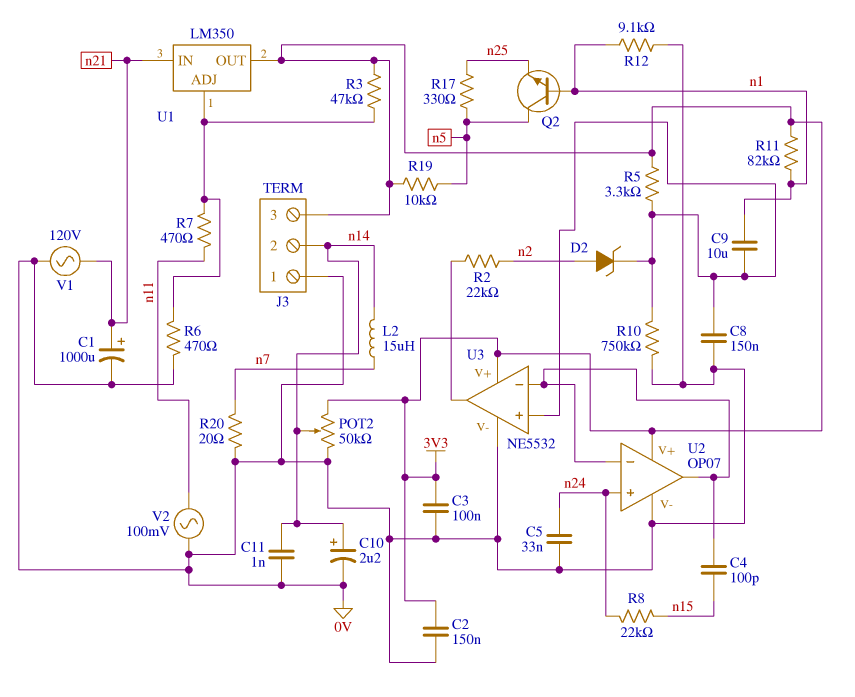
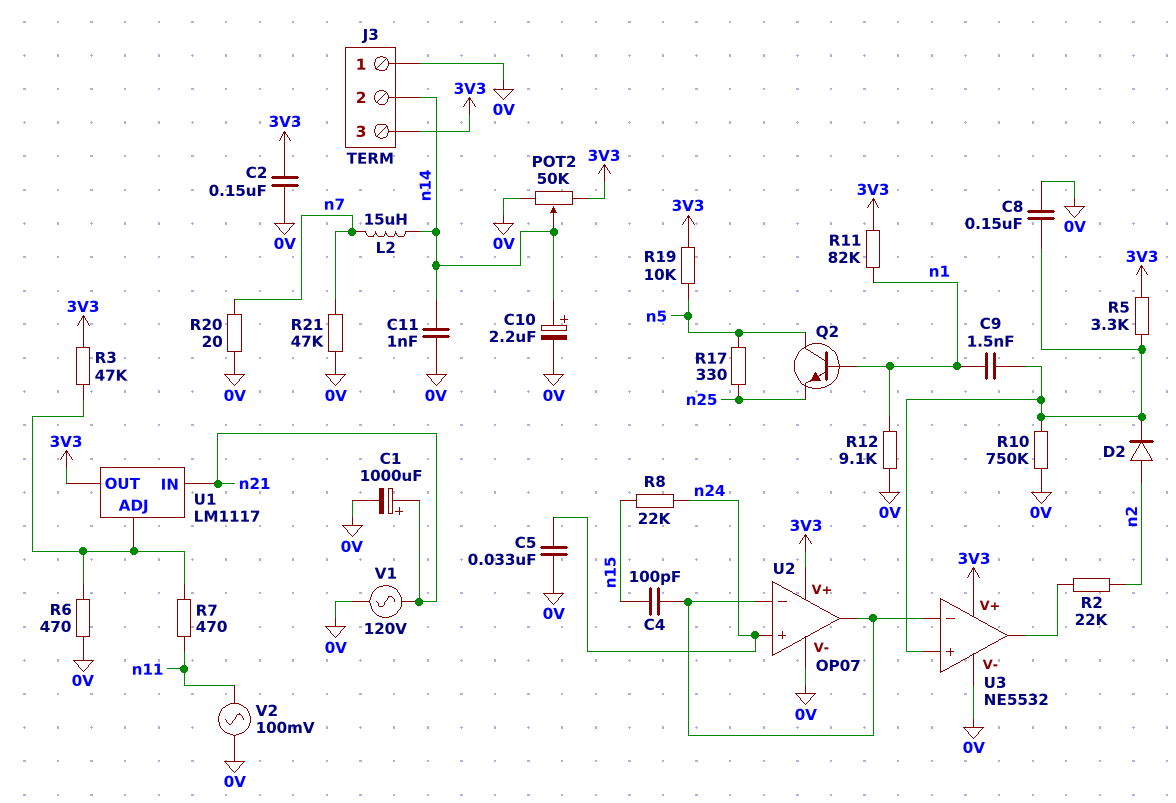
C3: 100nF (0V, 3V3) -> none
C9: 10uF (U3/in+, n1) -> 1.5nF (U3/in+, n1)
D2: zener (A n2, K U3/in+) -> diode (A n2, K U3/in+)
R21: none -> 47k (0V, n7)
U1: LM350 -> LM1117

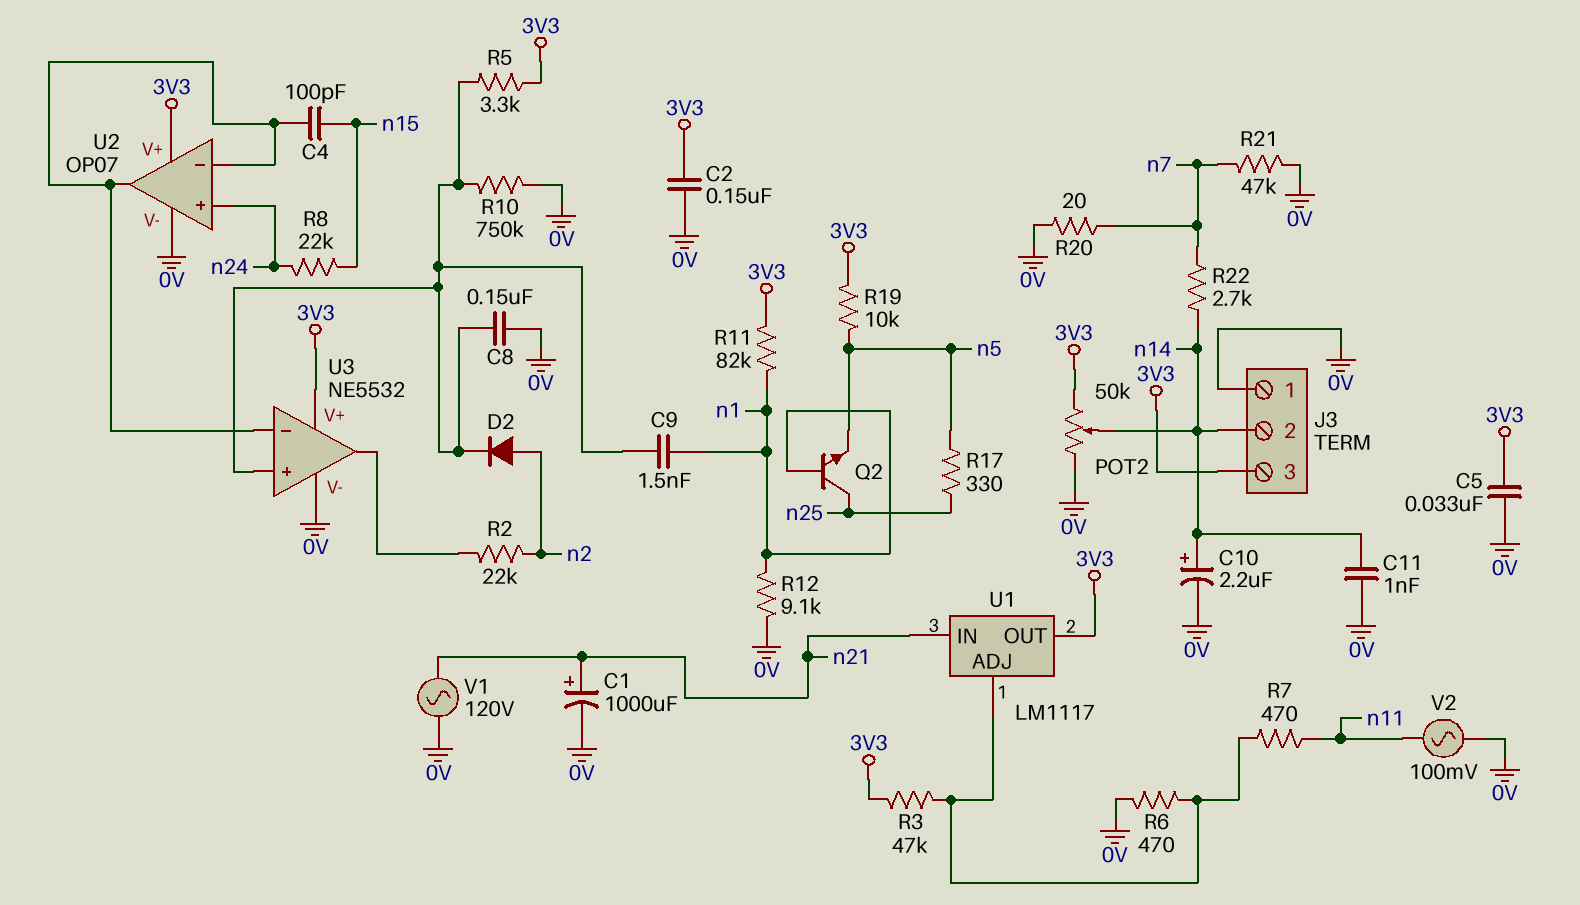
C5: 33nF (0V, n24) -> 33nF (0V, 3V3)
L2: 15uH (n7, n14) -> none
Q2: NPN (B n1, C n5, E n25) -> NPN (B n1, C n25, E n5)
R22: none -> 2.7k (n7, n14)

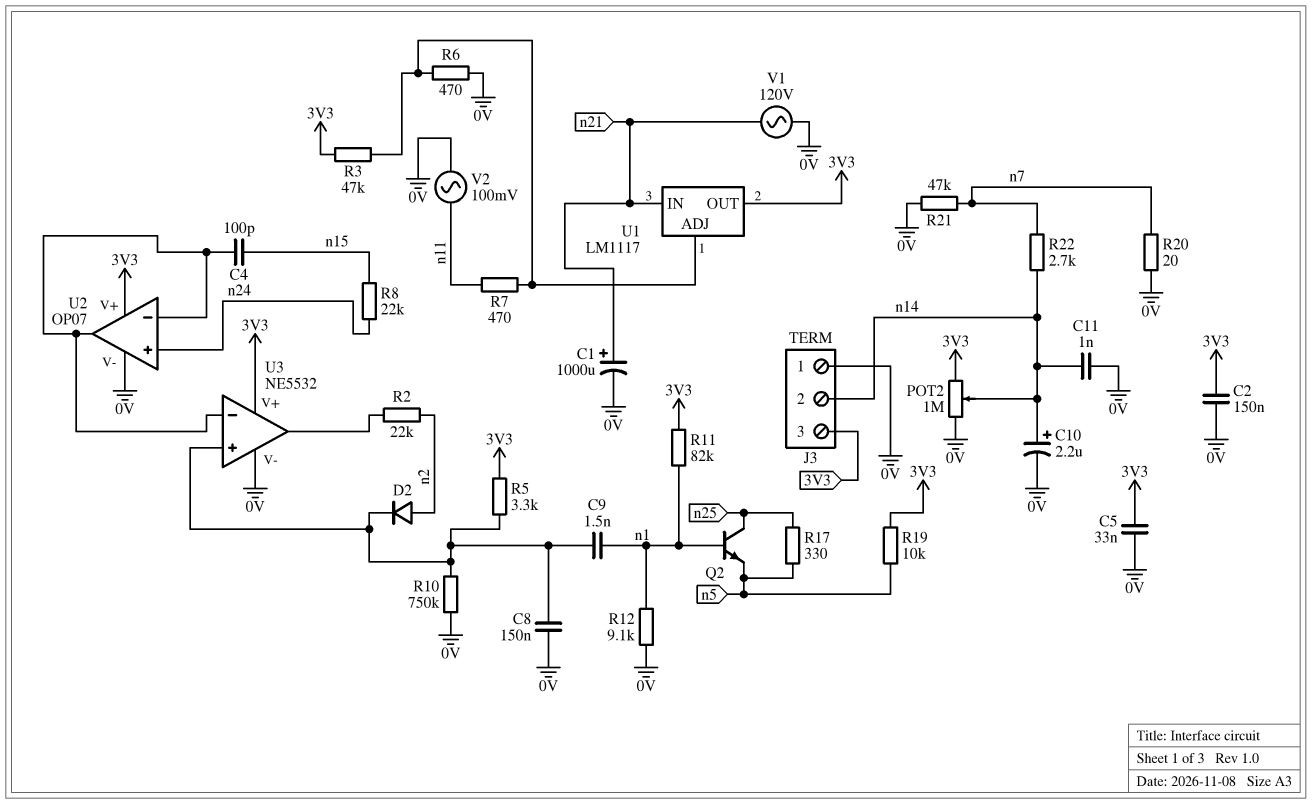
POT2: 50k (0V, 3V3, wiper n14) -> 1M (0V, 3V3, wiper n14)

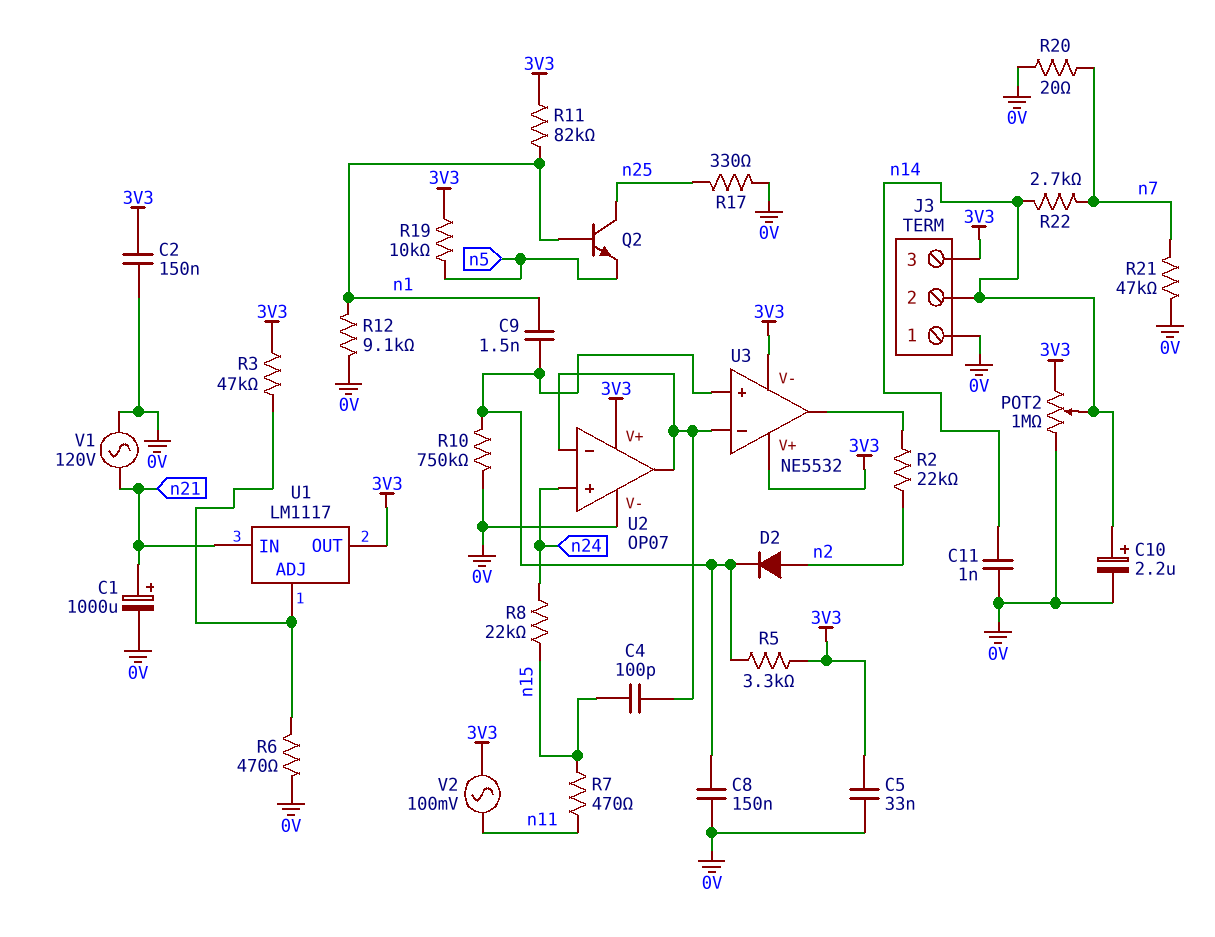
R7: 470 (U1/ADJ, n11) -> 470 (n11, n15)
R17: 330 (n5, n25) -> 330 (0V, n25)
U3 pin V-: 0V -> 3V3
V2: AC 100mV (0V, n11) -> AC 100mV (3V3, n11)

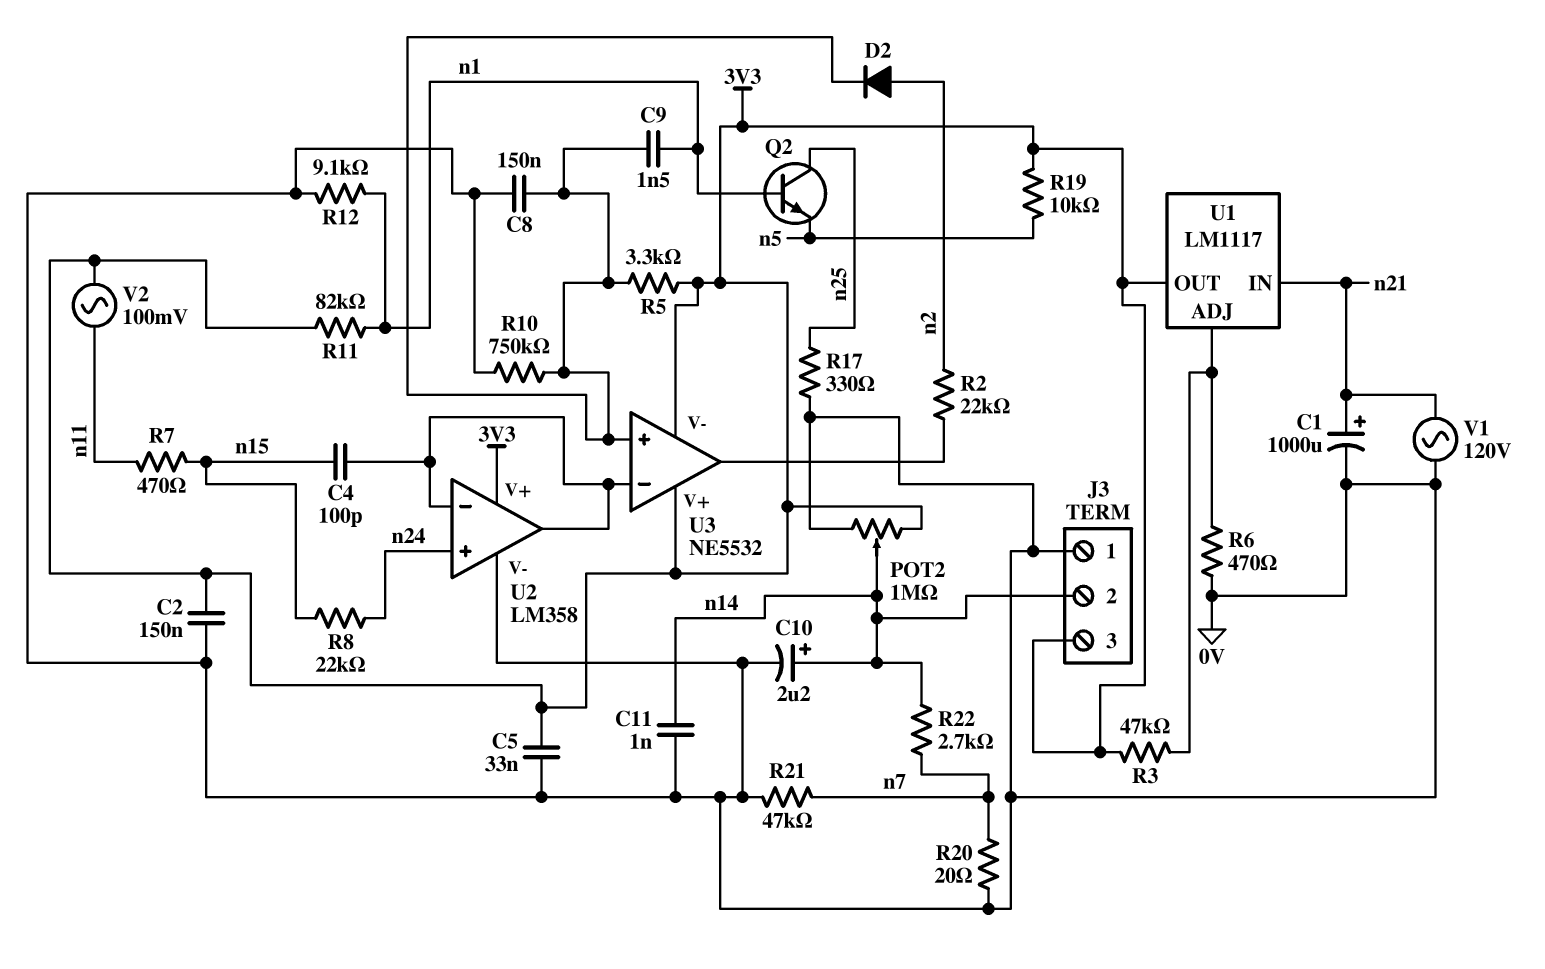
U2: OP07 -> LM358

